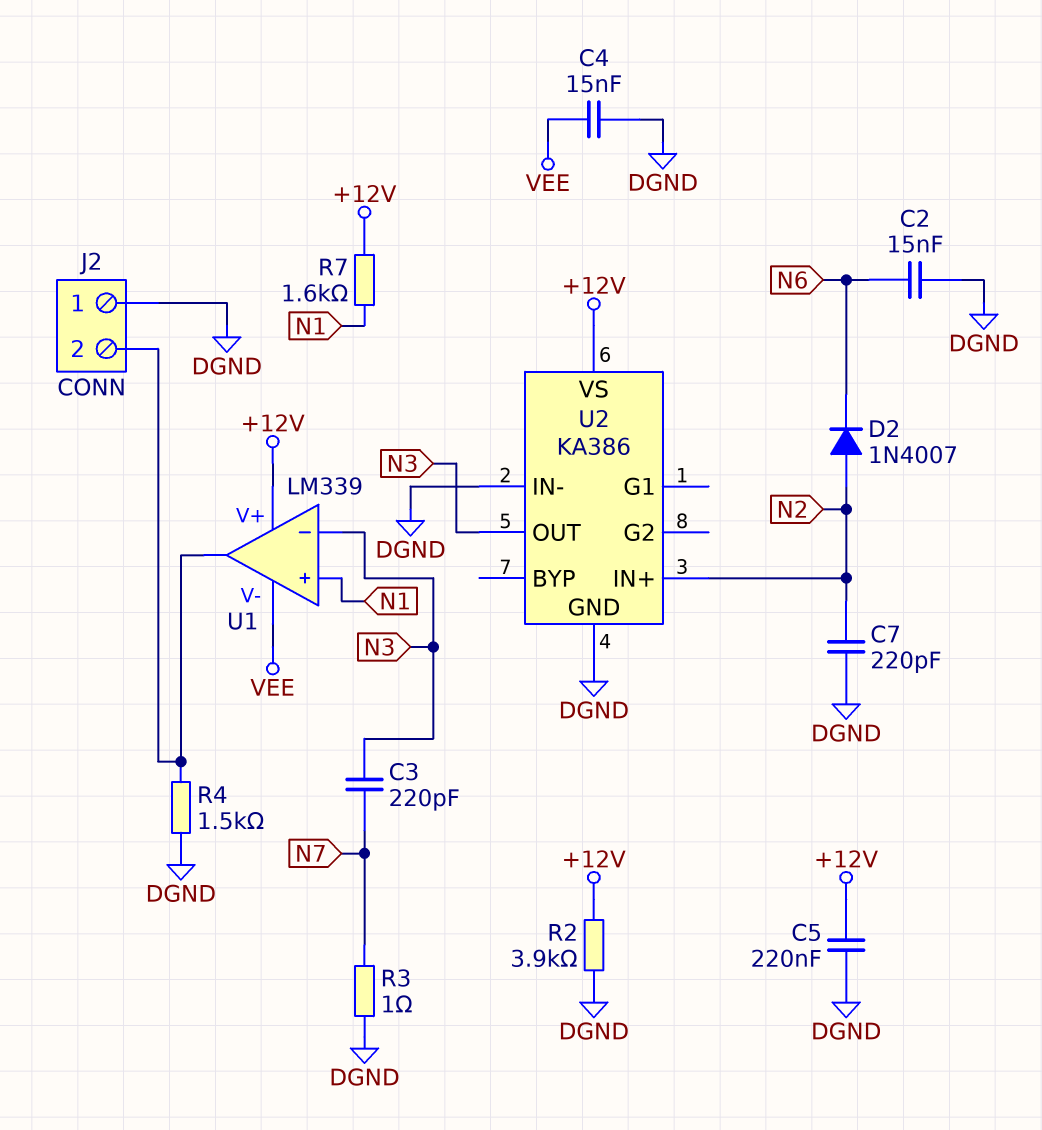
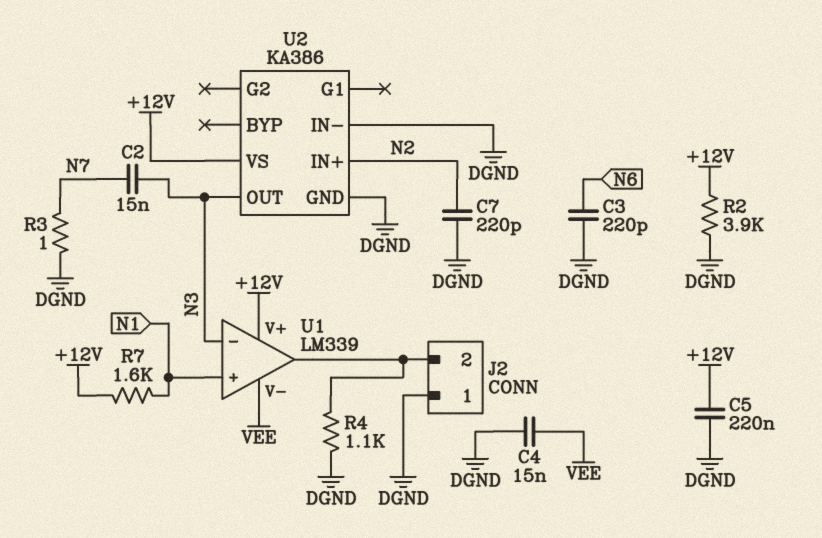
C2: 15nF (DGND, N6) -> 15nF (N3, N7)
C3: 220pF (N3, N7) -> 220pF (DGND, N6)
D2: diode 1N4007 (A N2, K N6) -> none
R4: 1.5k (DGND, J2/2) -> 1.1k (DGND, J2/2)

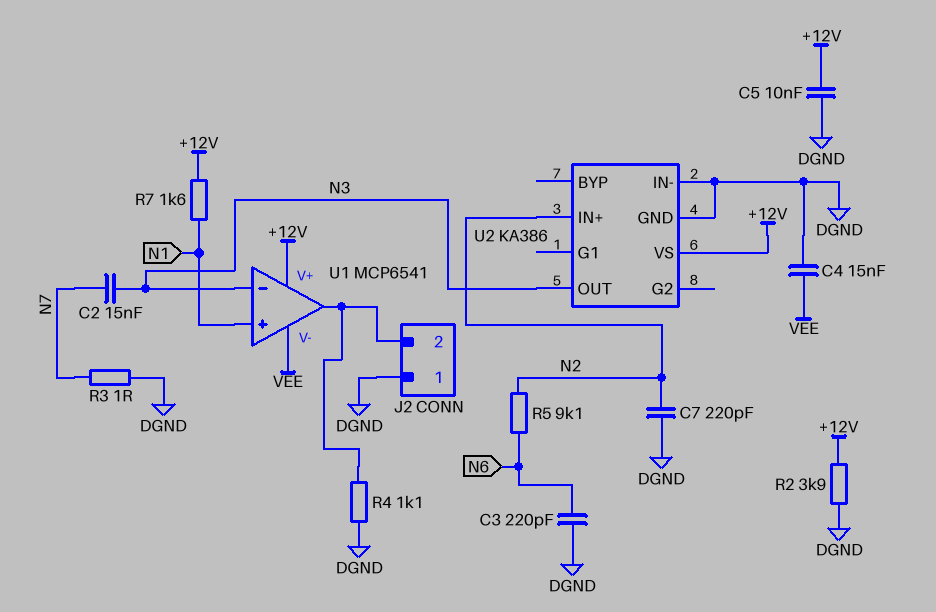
C5: 220nF (+12V, DGND) -> 10nF (+12V, DGND)
R5: none -> 9.1k (N2, N6)
U1: LM339 -> MCP6541

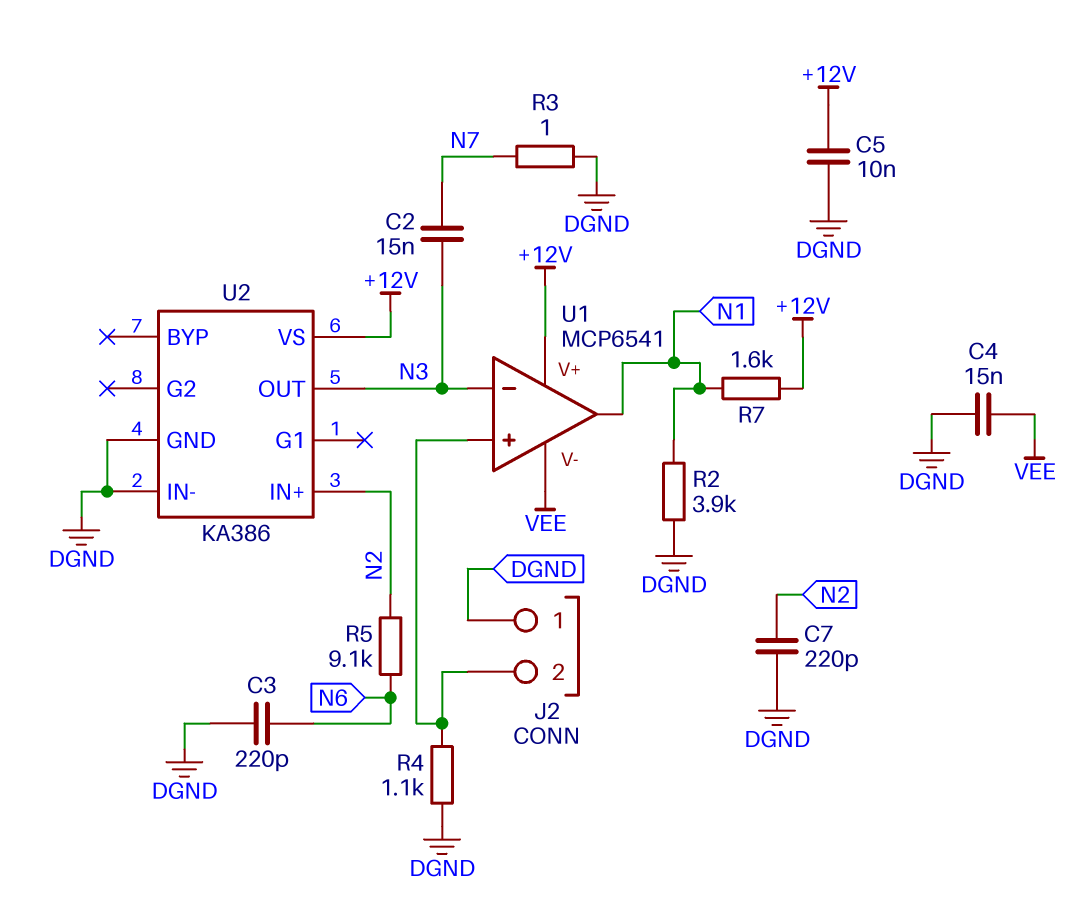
R2: 3.9k (+12V, DGND) -> 3.9k (DGND, N1)
U1 pin in+: N1 -> J2/2
U1 pin out: J2/2 -> N1

